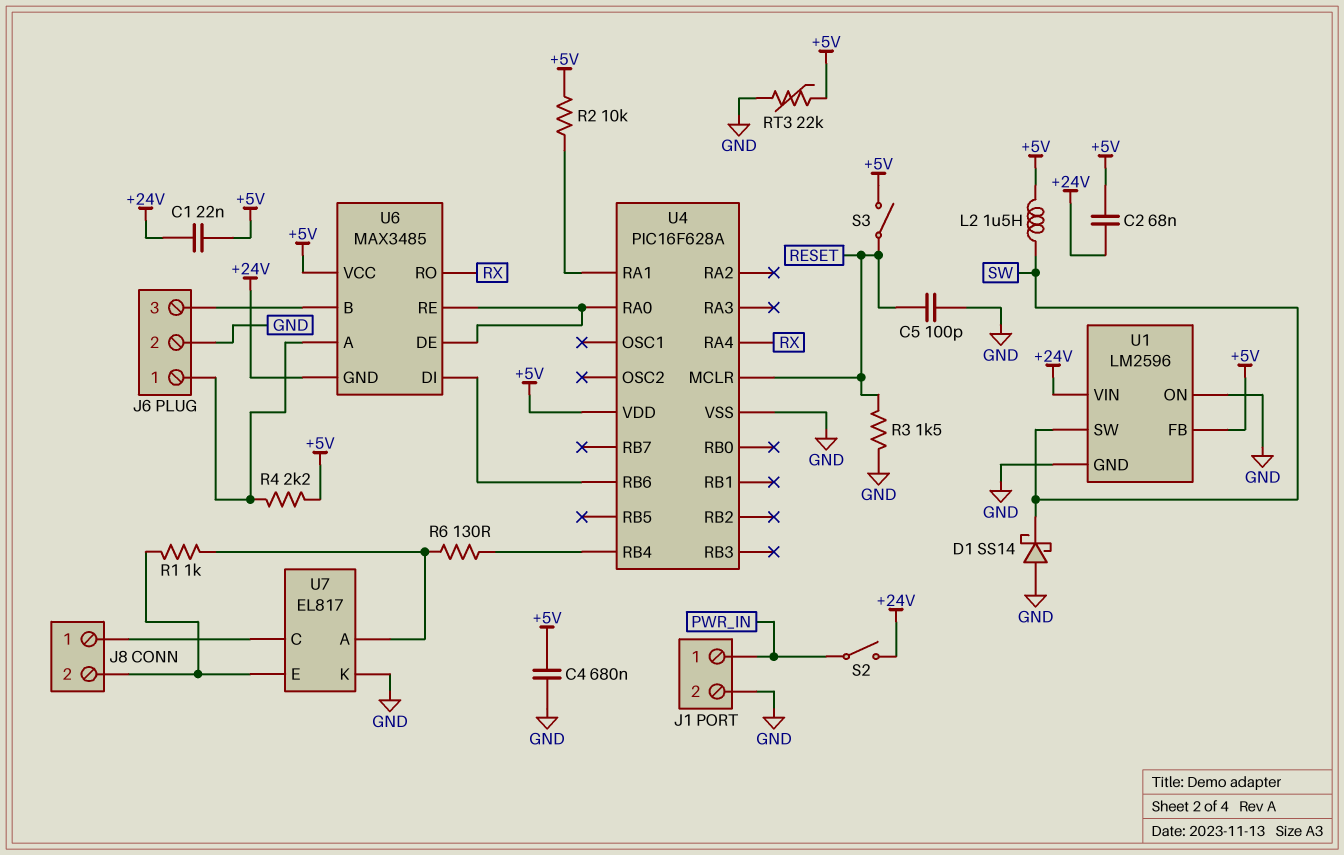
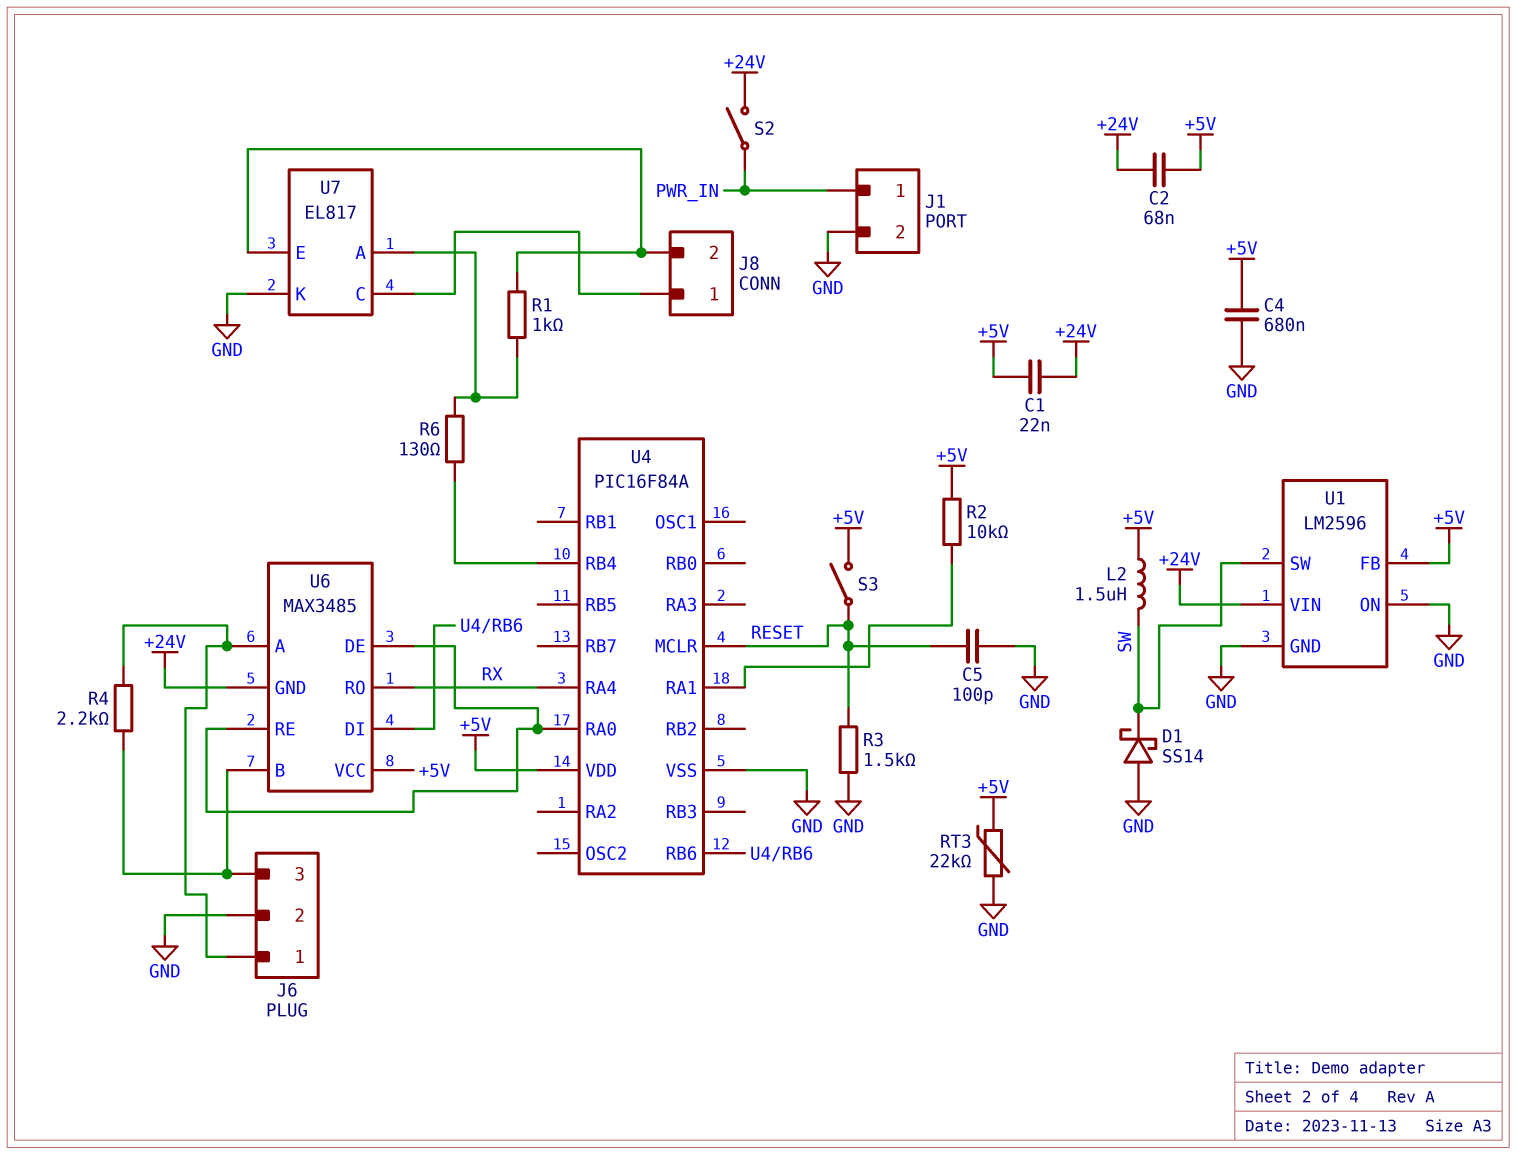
R4: 2.2k (+5V, J6/1) -> 2.2k (J6/1, J6/3)
U4: PIC16F628A -> PIC16F84A

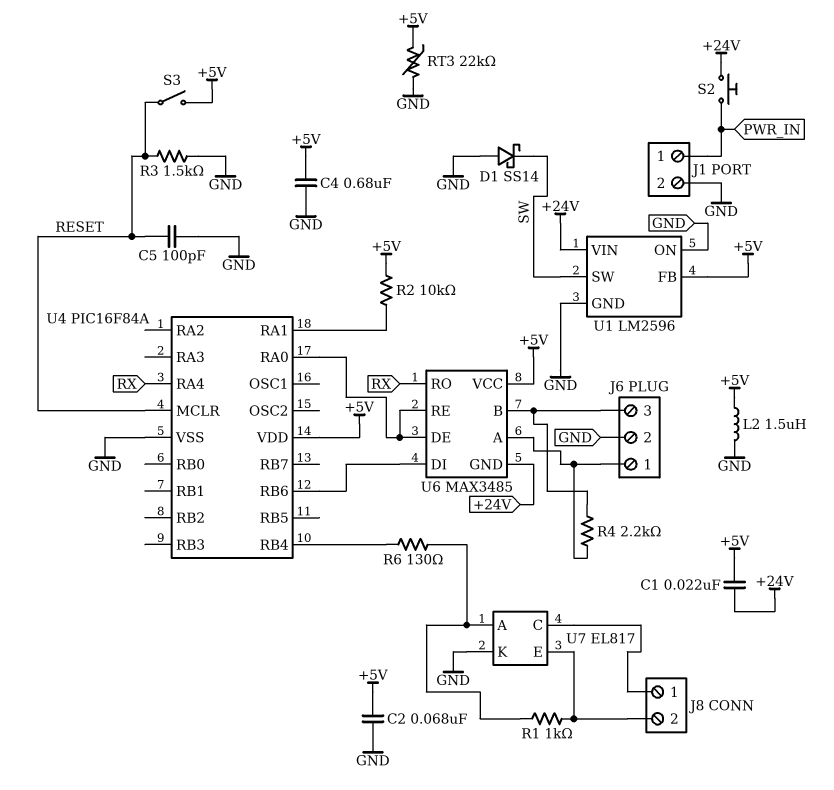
C2: 68nF (+5V, +24V) -> 68nF (+5V, GND)
L2: 1.5uH (+5V, SW) -> 1.5uH (+5V, GND)
S2: switch (+24V, PWR_IN) -> button (+24V, PWR_IN)

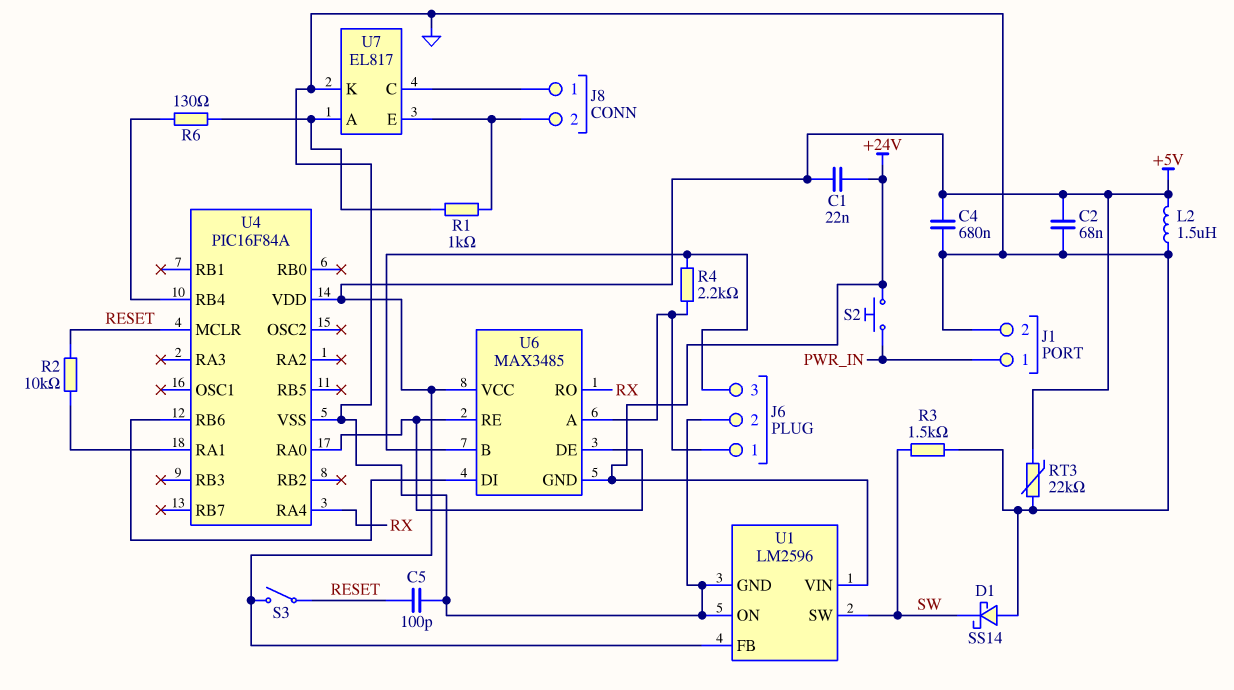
R2: 10k (+5V, U4/RA1) -> 10k (RESET, U4/RA1)
R3: 1.5k (GND, RESET) -> 1.5k (GND, SW)

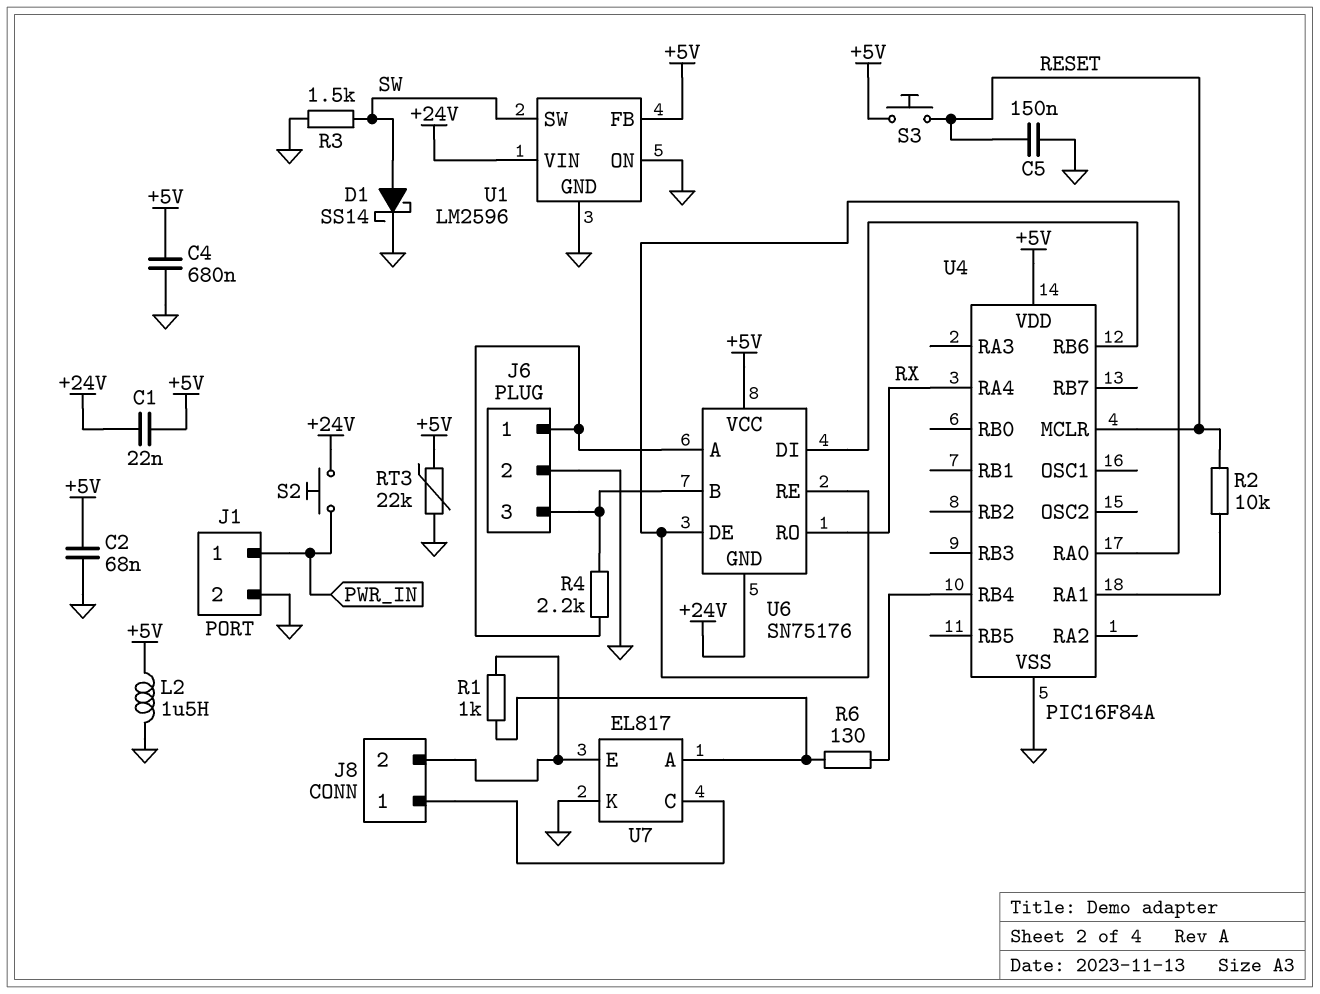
C5: 100pF (GND, RESET) -> 150nF (GND, RESET)
D1: schottky SS14 (A GND, K SW) -> schottky SS14 (A SW, K GND)
S3: switch (+5V, RESET) -> button (+5V, RESET)
U6: MAX3485 -> SN75176

